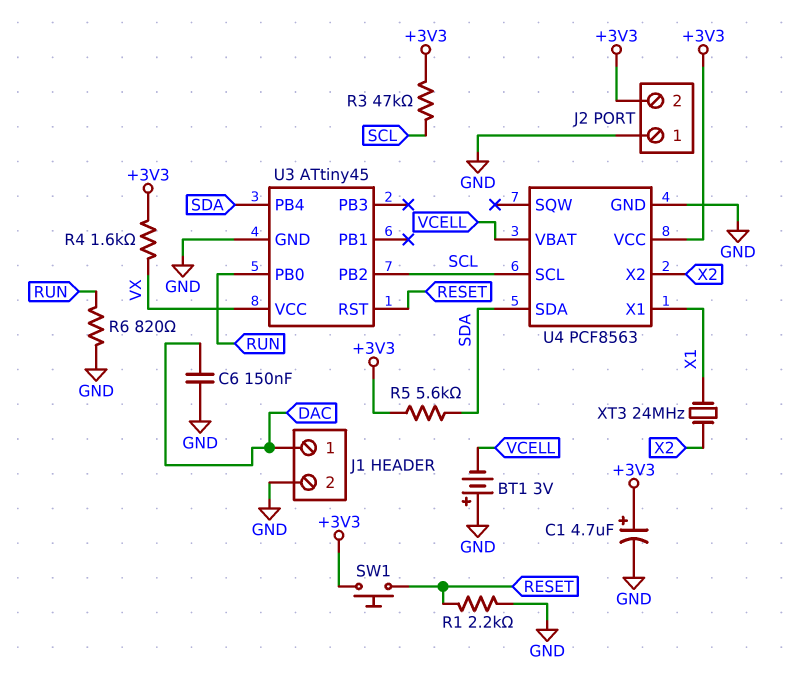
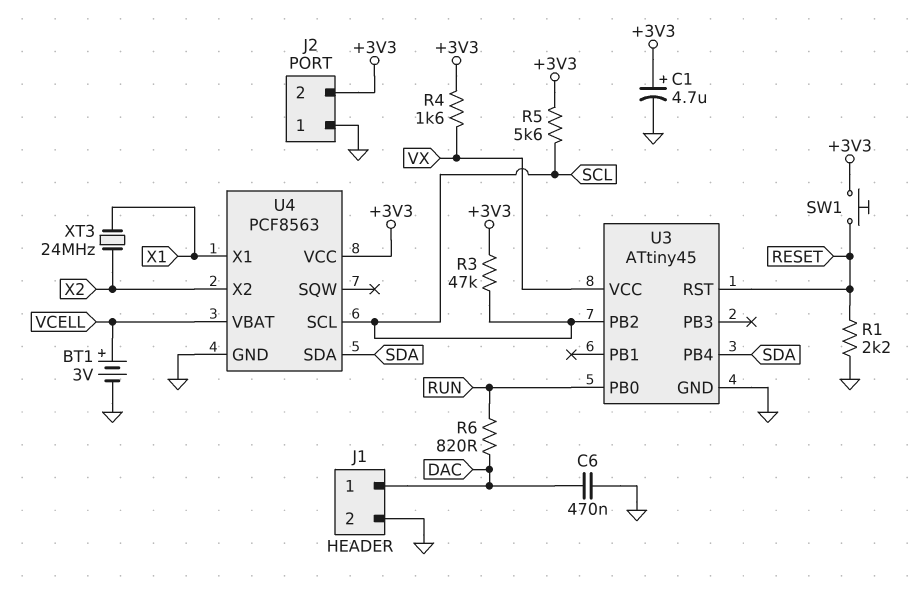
BT1: 3V (plus GND, minus VCELL) -> 3V (plus VCELL, minus GND)
C6: 150nF (DAC, GND) -> 470nF (DAC, GND)
R5: 5.6k (+3V3, SDA) -> 5.6k (+3V3, SCL)
R6: 820 (GND, RUN) -> 820 (DAC, RUN)

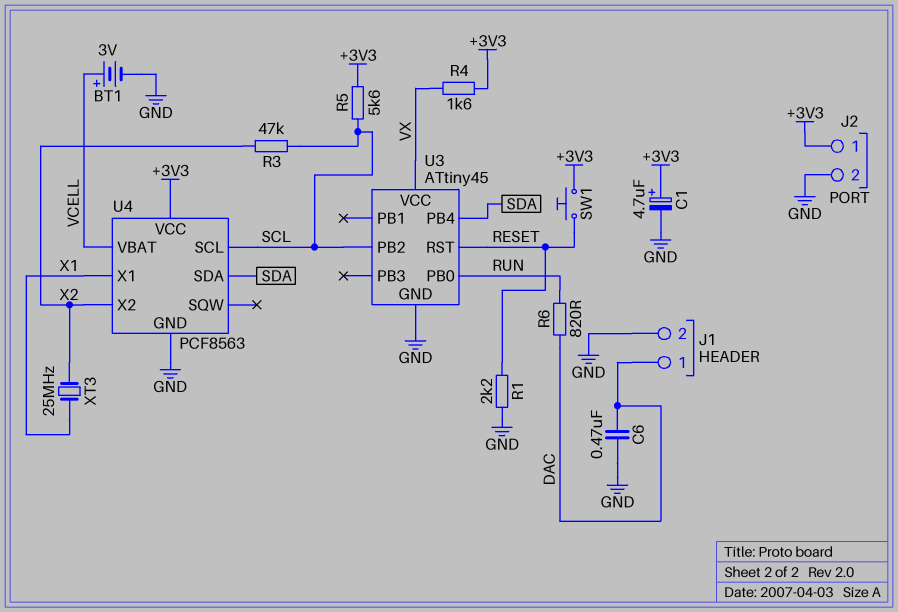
J2 pin 1: GND -> +3V3
J2 pin 2: +3V3 -> GND
R3: 47k (+3V3, SCL) -> 47k (SCL, X2)
XT3: 24MHz (X1, X2) -> 25MHz (X1, X2)

